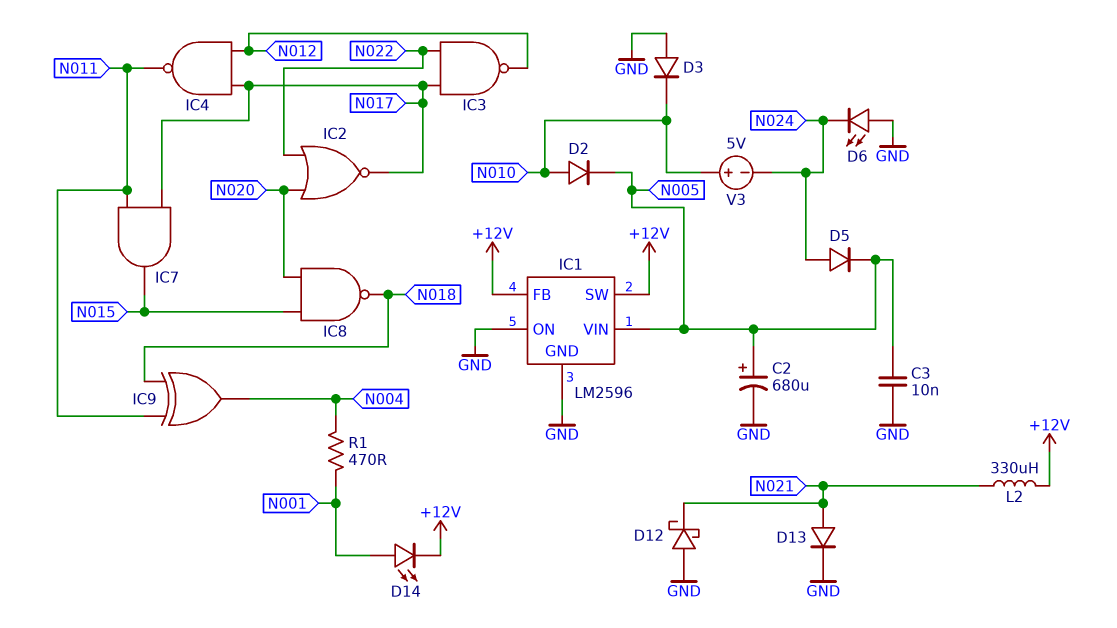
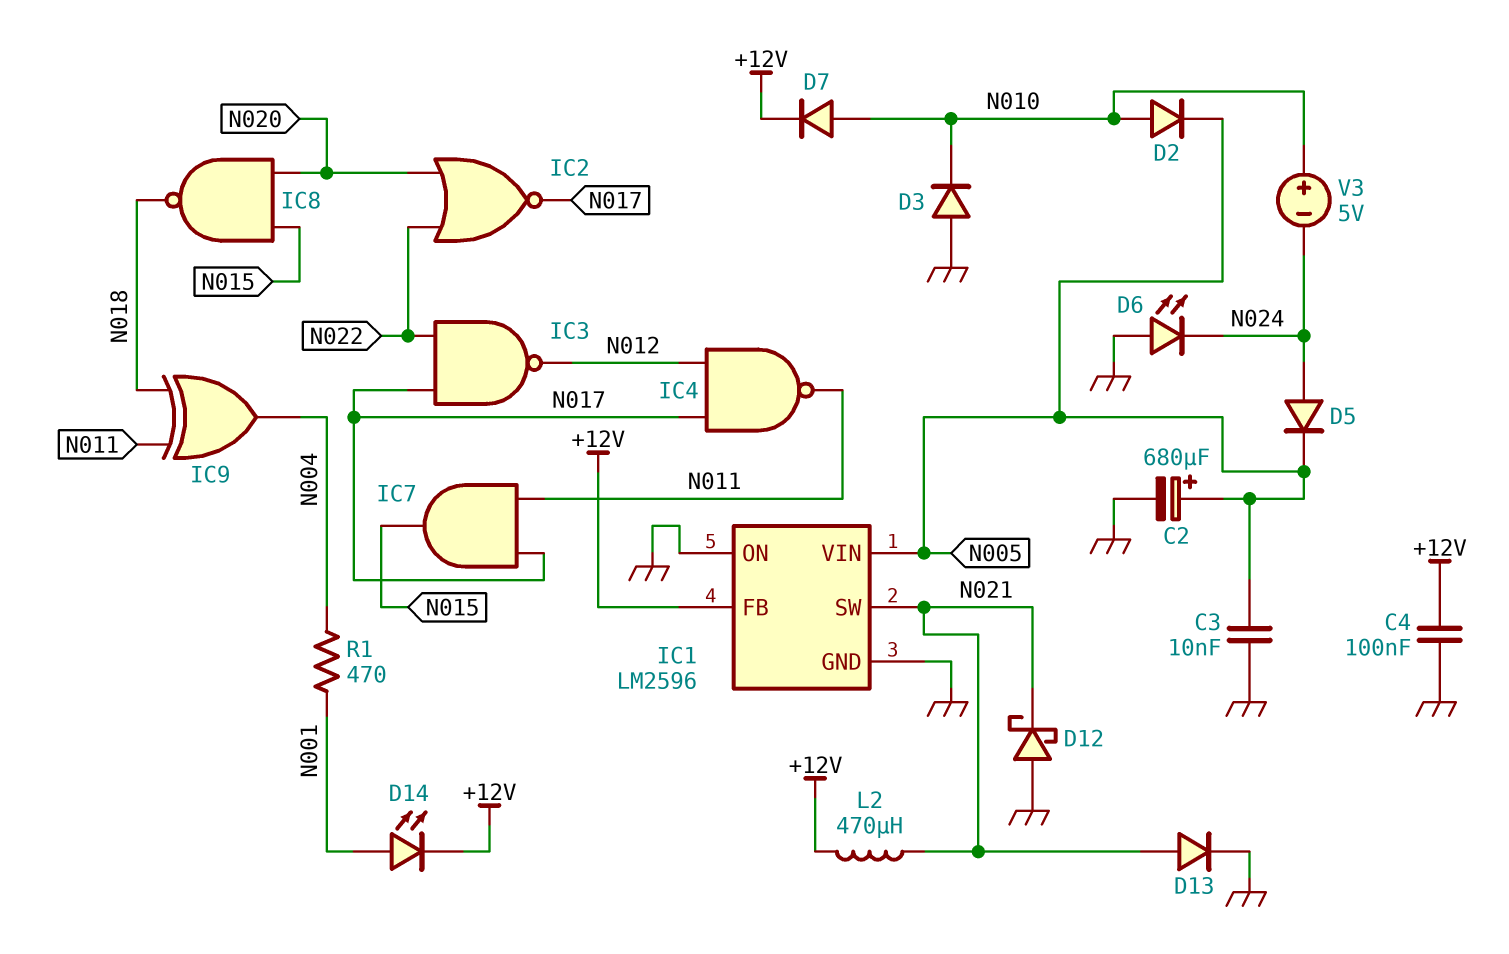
C4: none -> 100nF (+12V, GND)
D7: none -> diode (A N010, K +12V)
IC1 pin SW: +12V -> N021
L2: 330uH (+12V, N021) -> 470uH (+12V, N021)

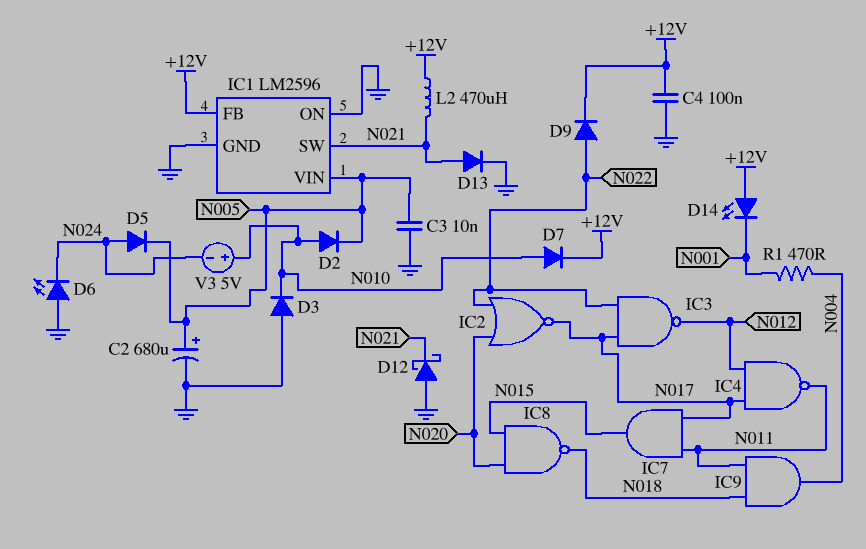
D9: none -> diode (A N022, K +12V)
D14: LED (A N001, K +12V) -> LED (A +12V, K N001)
IC9: XOR (in N011, in N018, out N004) -> AND (in N011, in N018, out N004)

